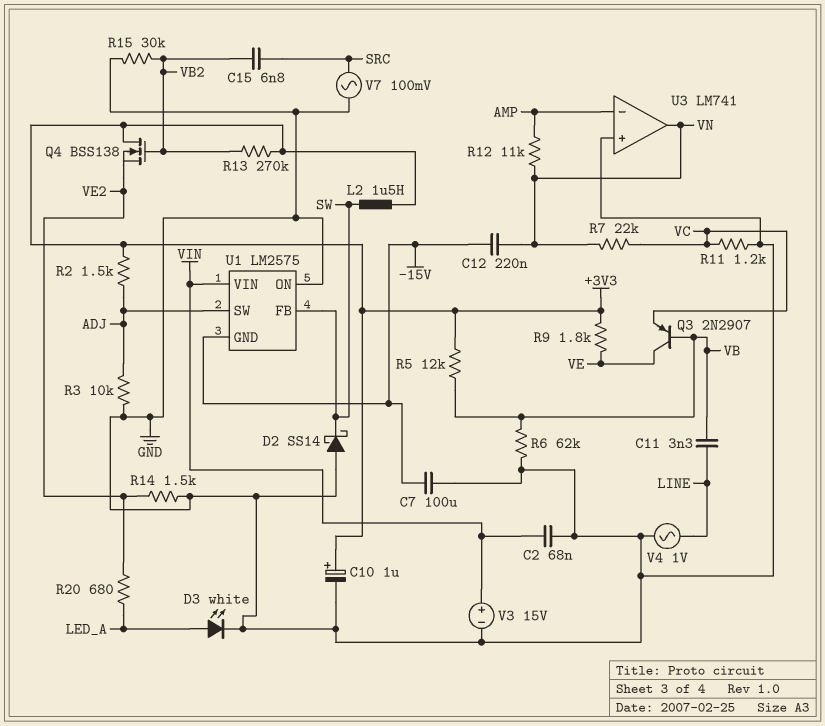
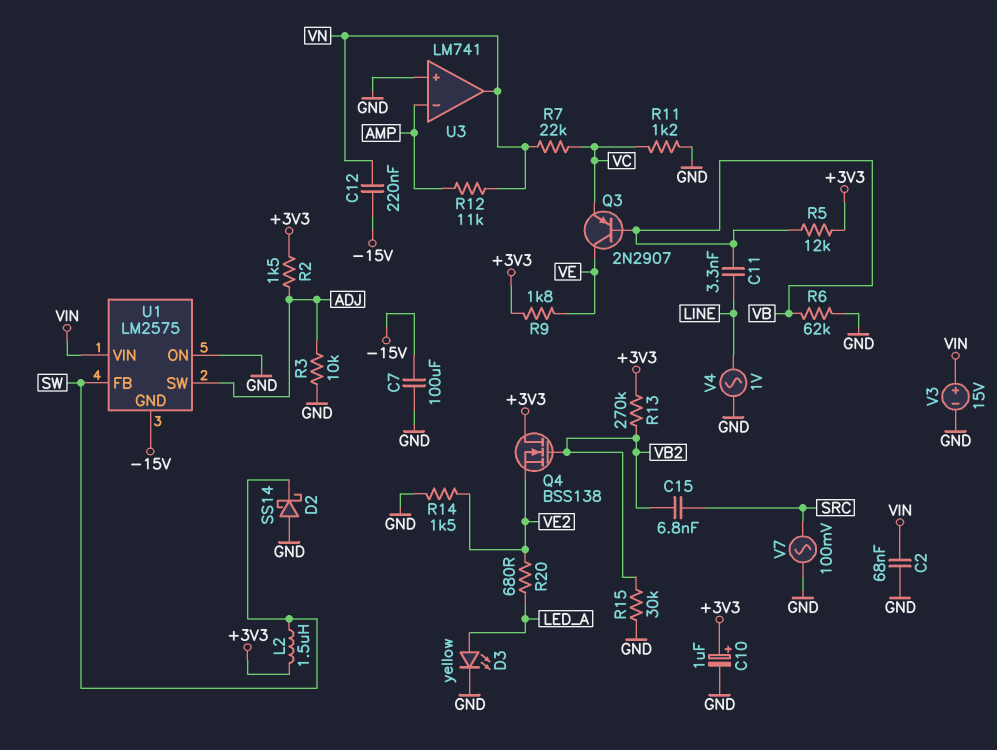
D3: LED white (A LED_A, K GND) -> LED yellow (A LED_A, K GND)

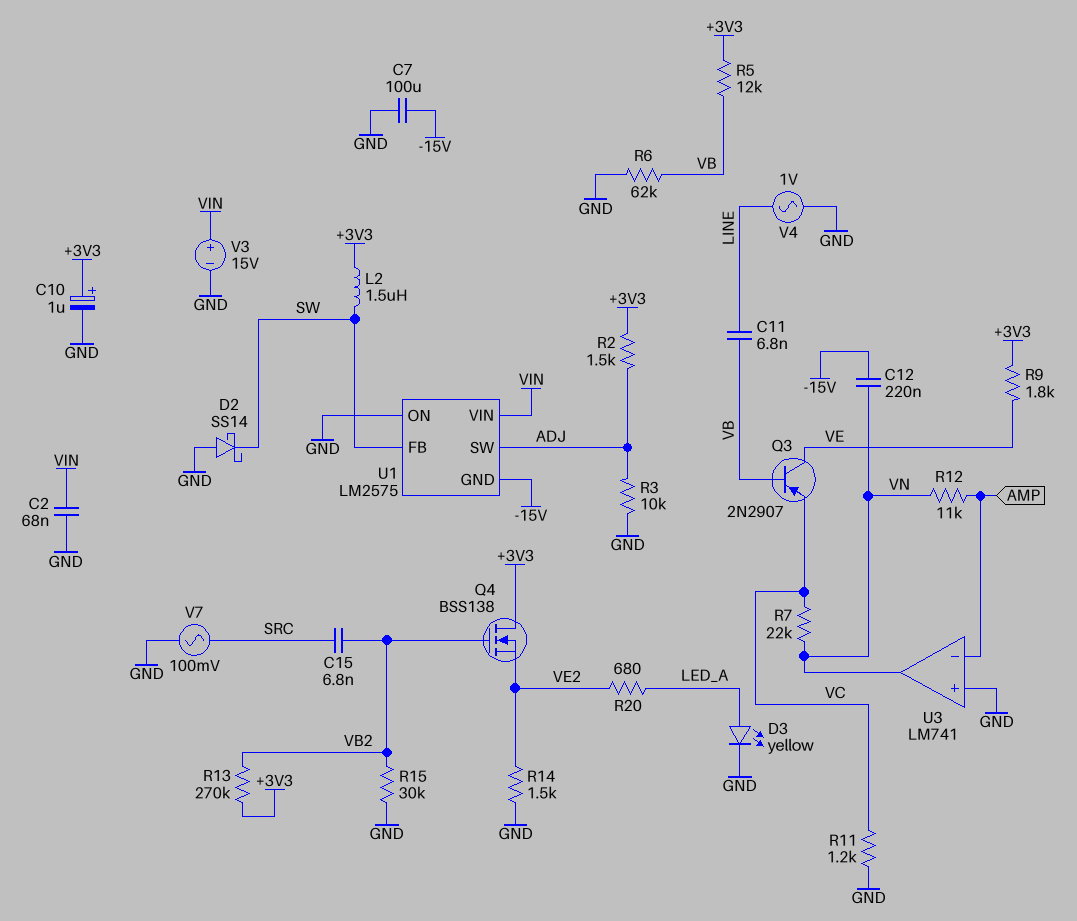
C11: 3.3nF (LINE, VB) -> 6.8nF (LINE, VB)

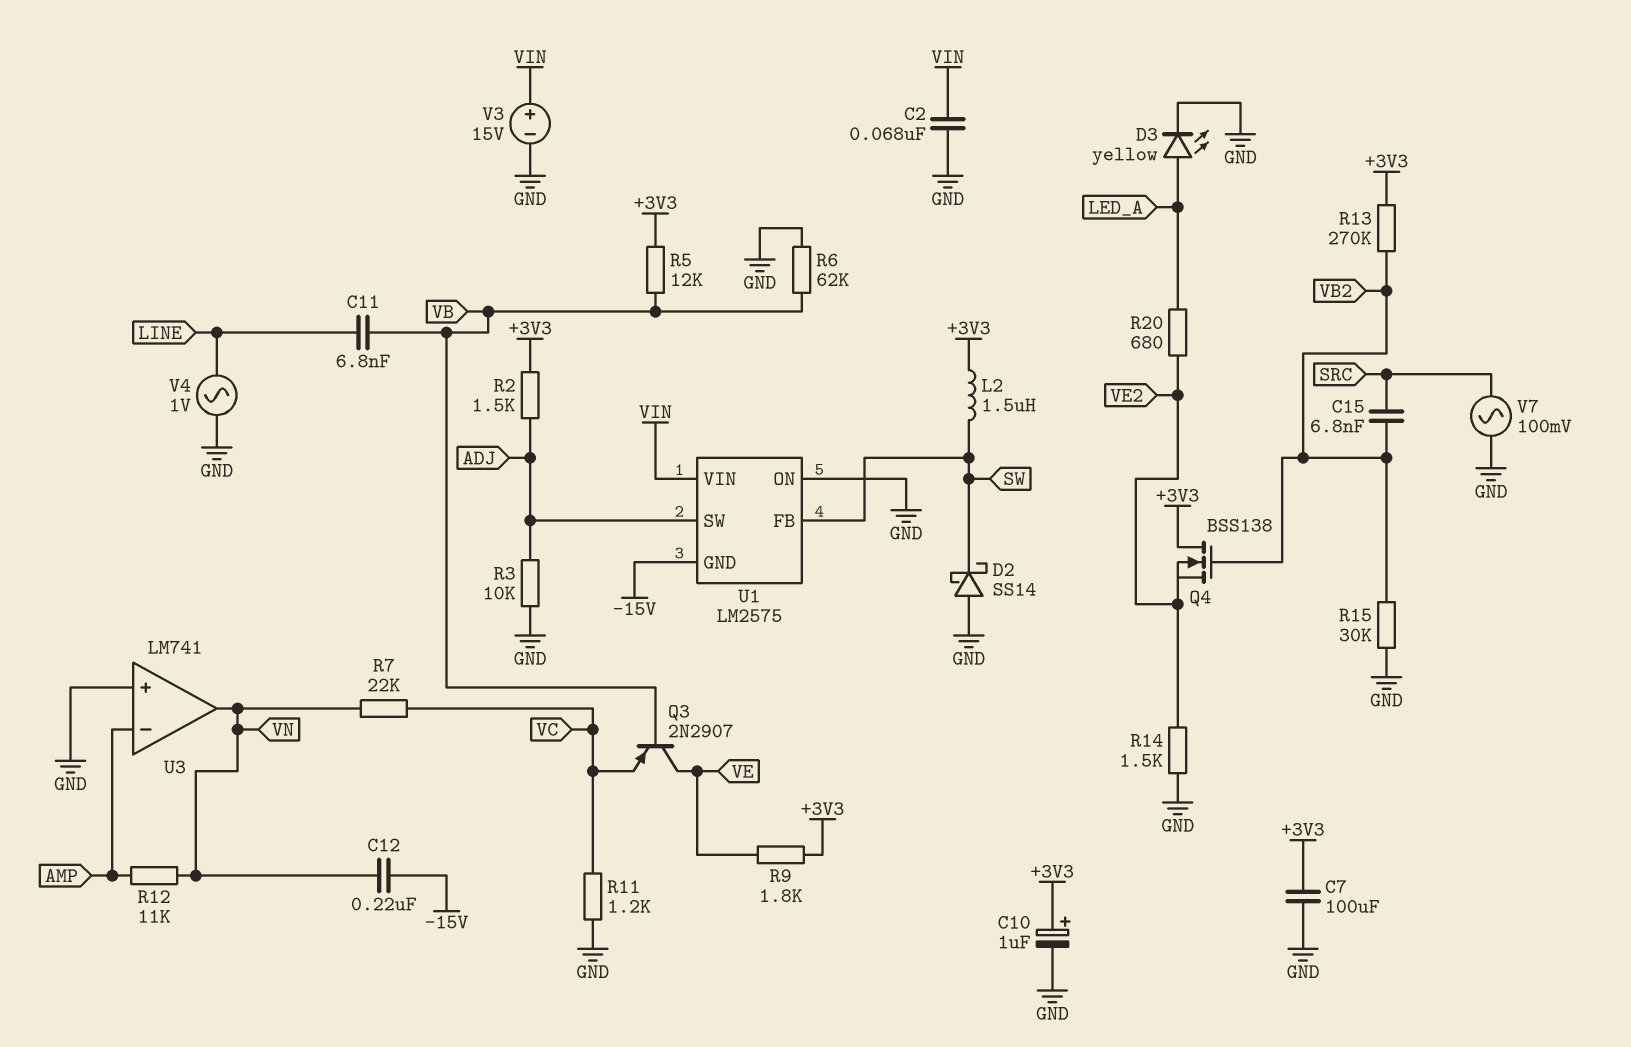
C7: 100uF (-15V, GND) -> 100uF (+3V3, GND)

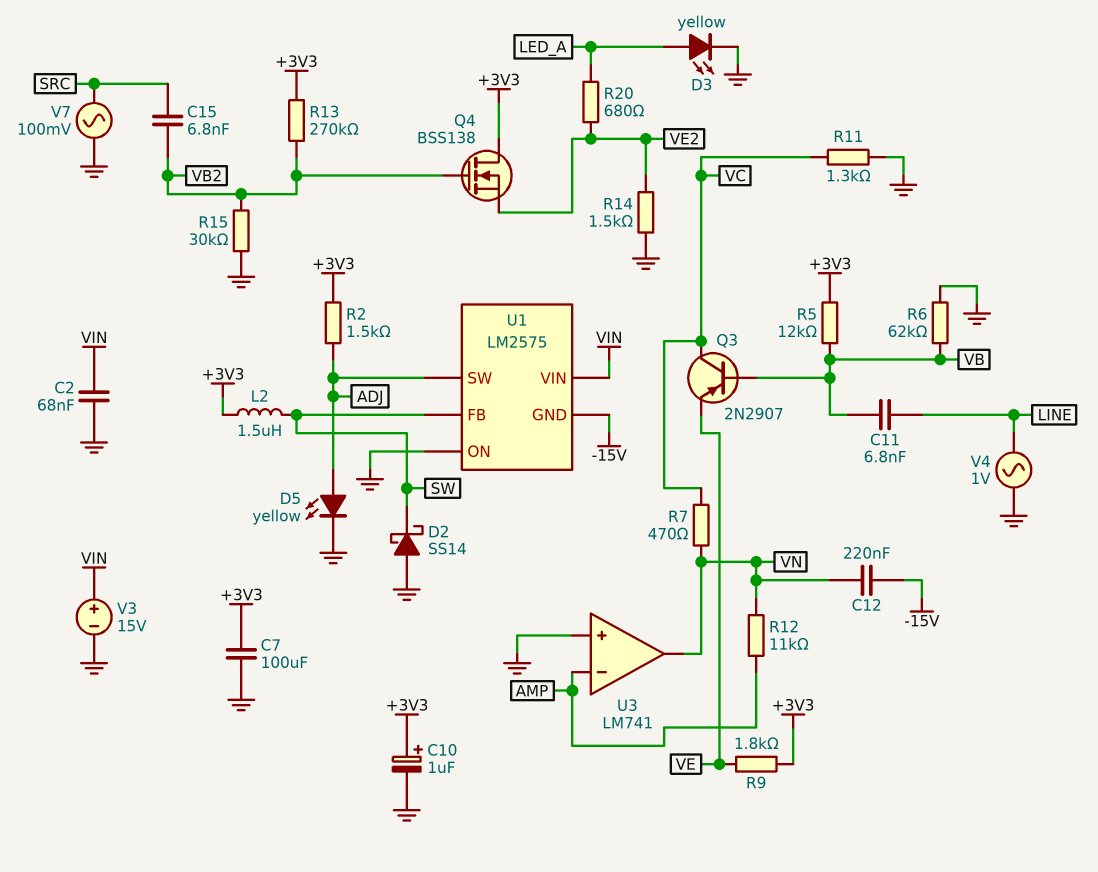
D5: none -> LED yellow (A ADJ, K GND)
Q3: PNP 2N2907 (B VB, C VE, E VC) -> PNP 2N2907 (B VB, C VC, E VE)
R3: 10k (ADJ, GND) -> none
R7: 22k (VC, VN) -> 470 (VC, VN)
R11: 1.2k (GND, VC) -> 1.3k (GND, VC)

